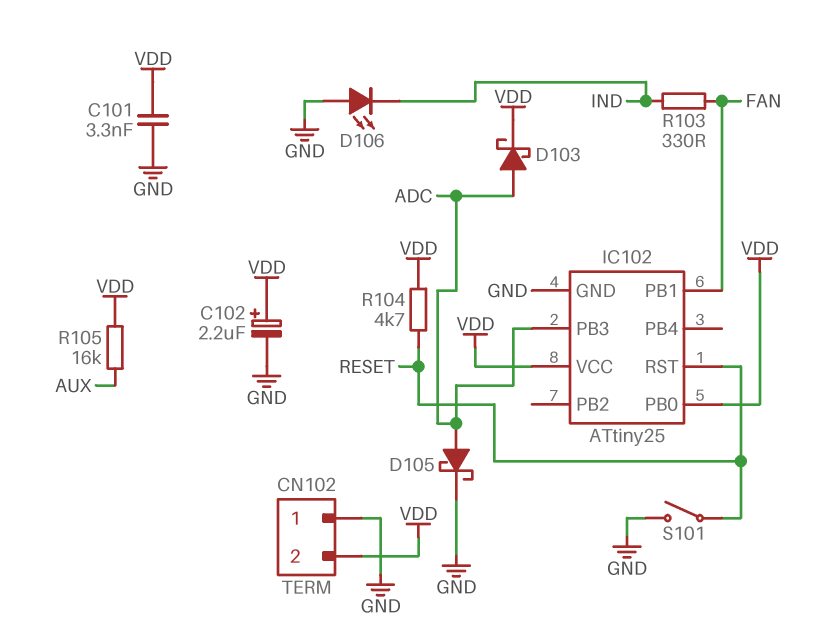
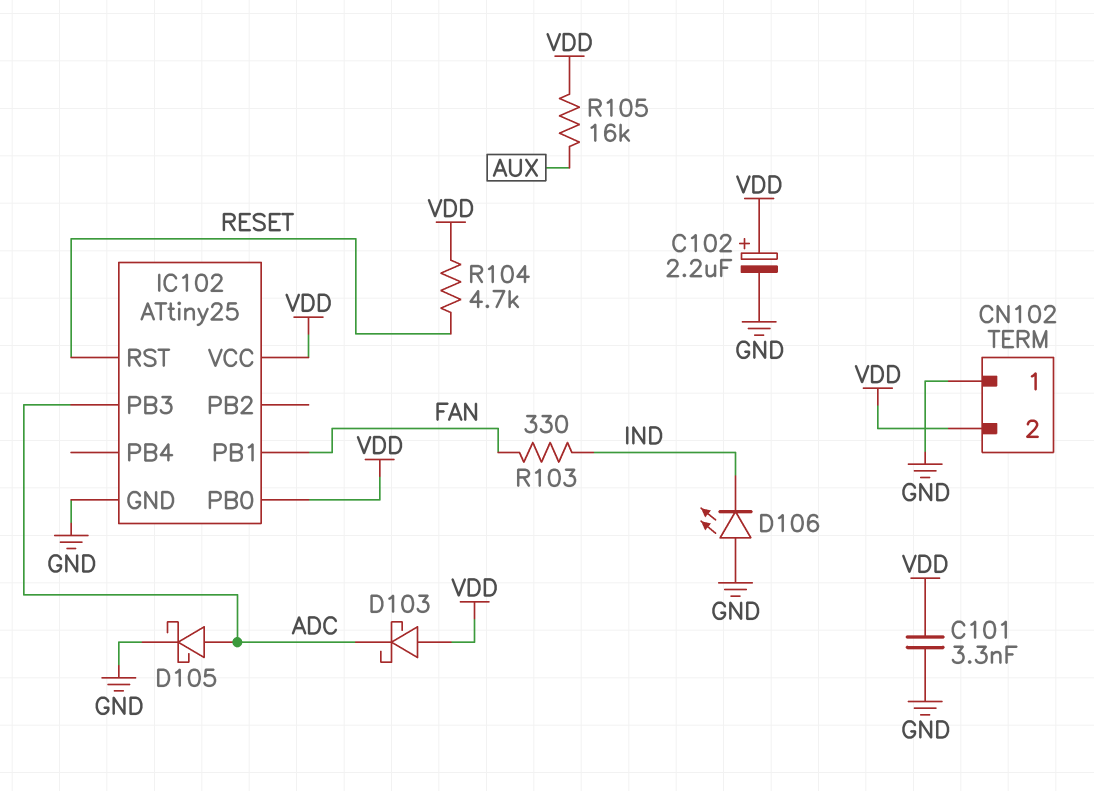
D103: schottky (A ADC, K VDD) -> schottky (A VDD, K ADC)
S101: switch (GND, RESET) -> none

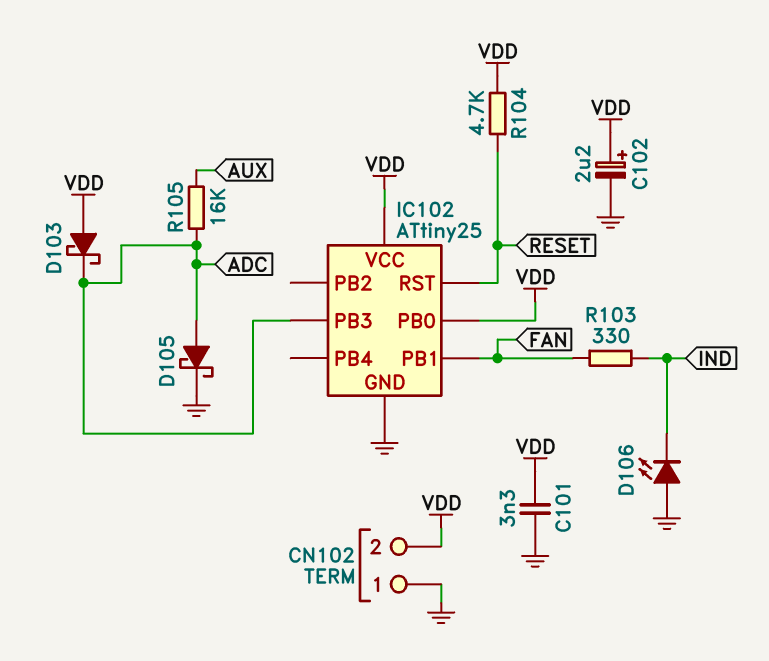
R105: 16k (AUX, VDD) -> 16k (ADC, AUX)

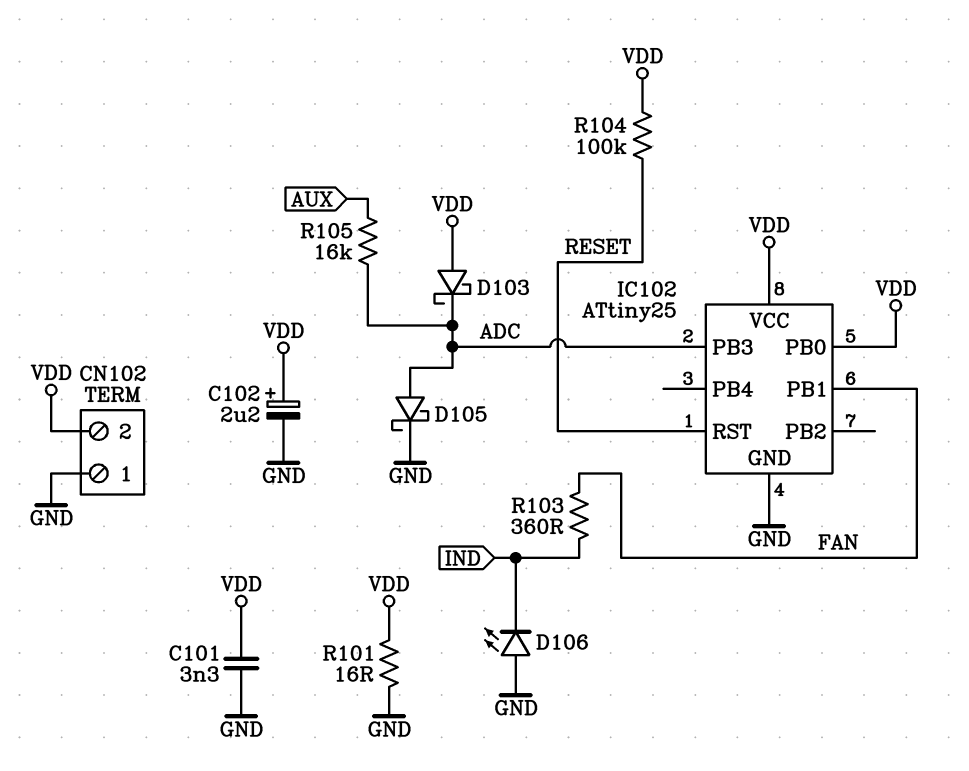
R101: none -> 16 (GND, VDD)
R103: 330 (FAN, IND) -> 360 (FAN, IND)
R104: 4.7k (RESET, VDD) -> 100k (RESET, VDD)

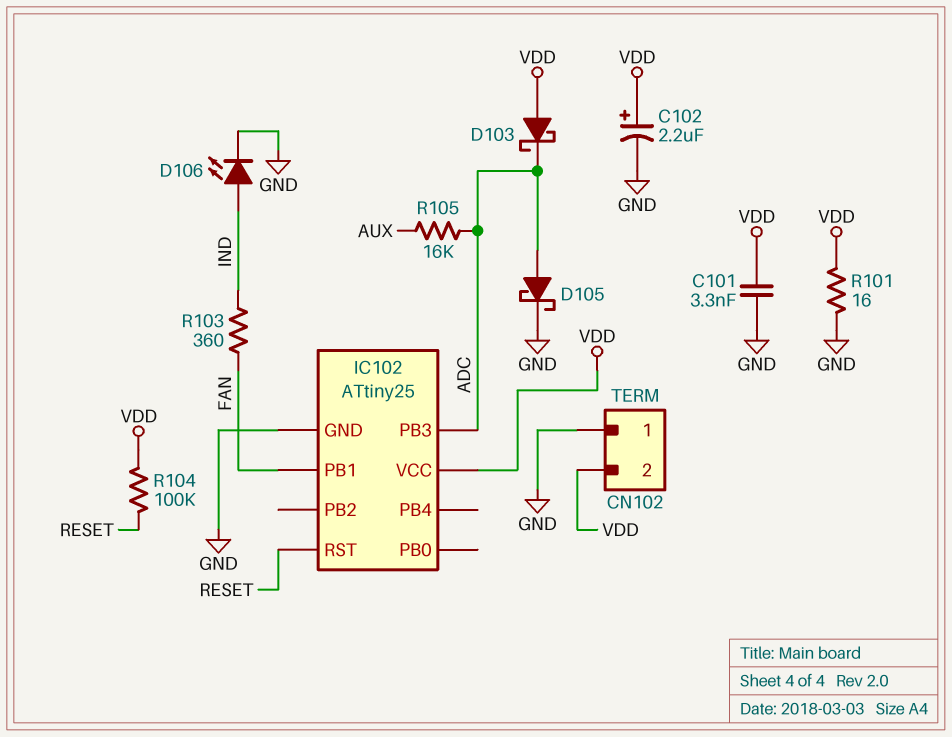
D106: LED (A GND, K IND) -> LED (A IND, K GND)
IC102 pin PB0: VDD -> none

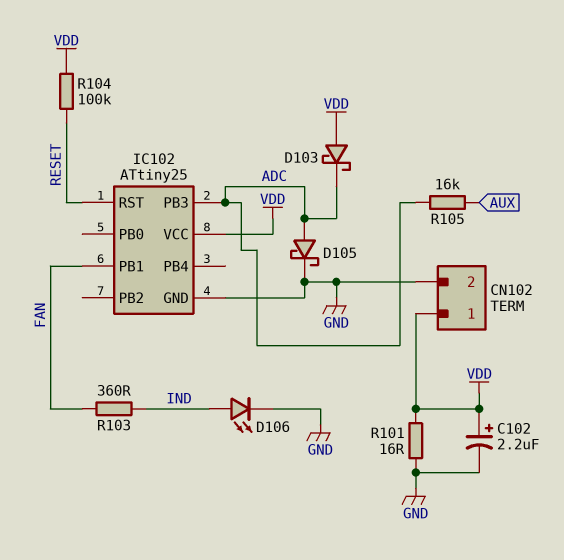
C101: 3.3nF (GND, VDD) -> none
CN102 pin 1: GND -> VDD
CN102 pin 2: VDD -> GND

